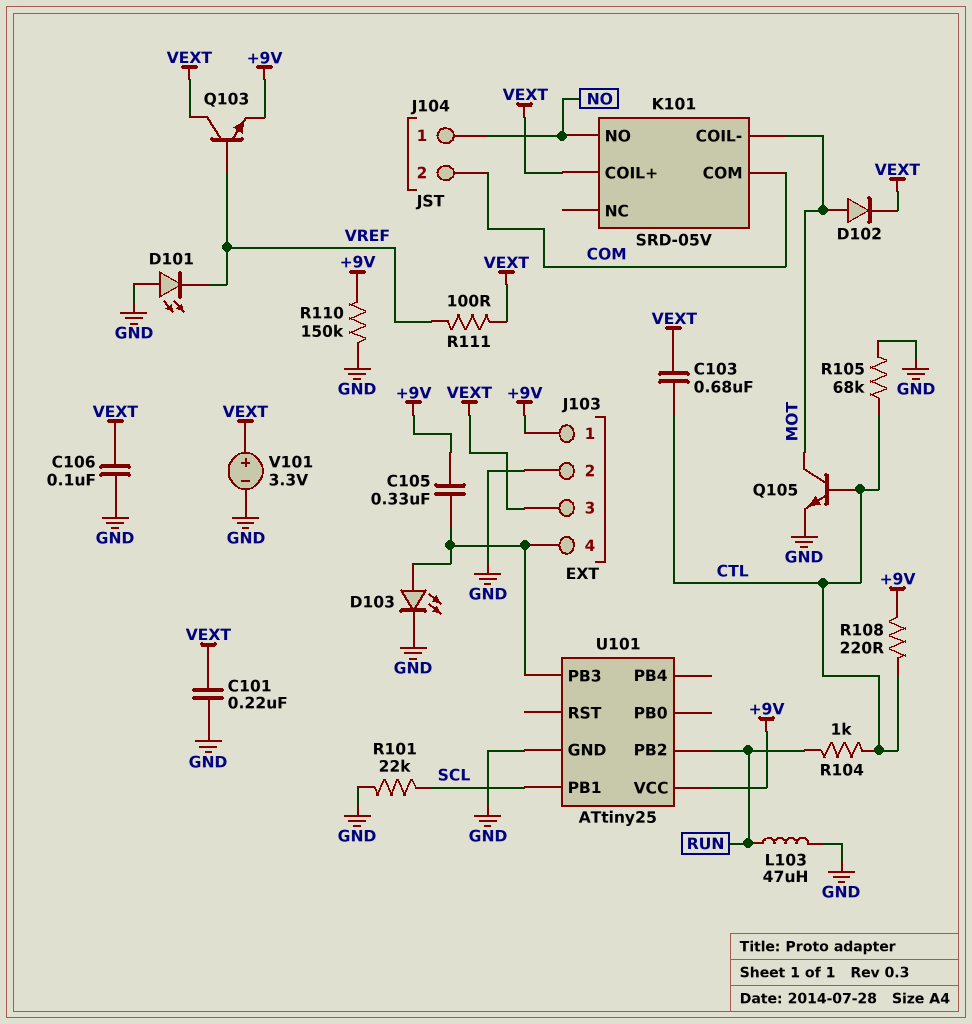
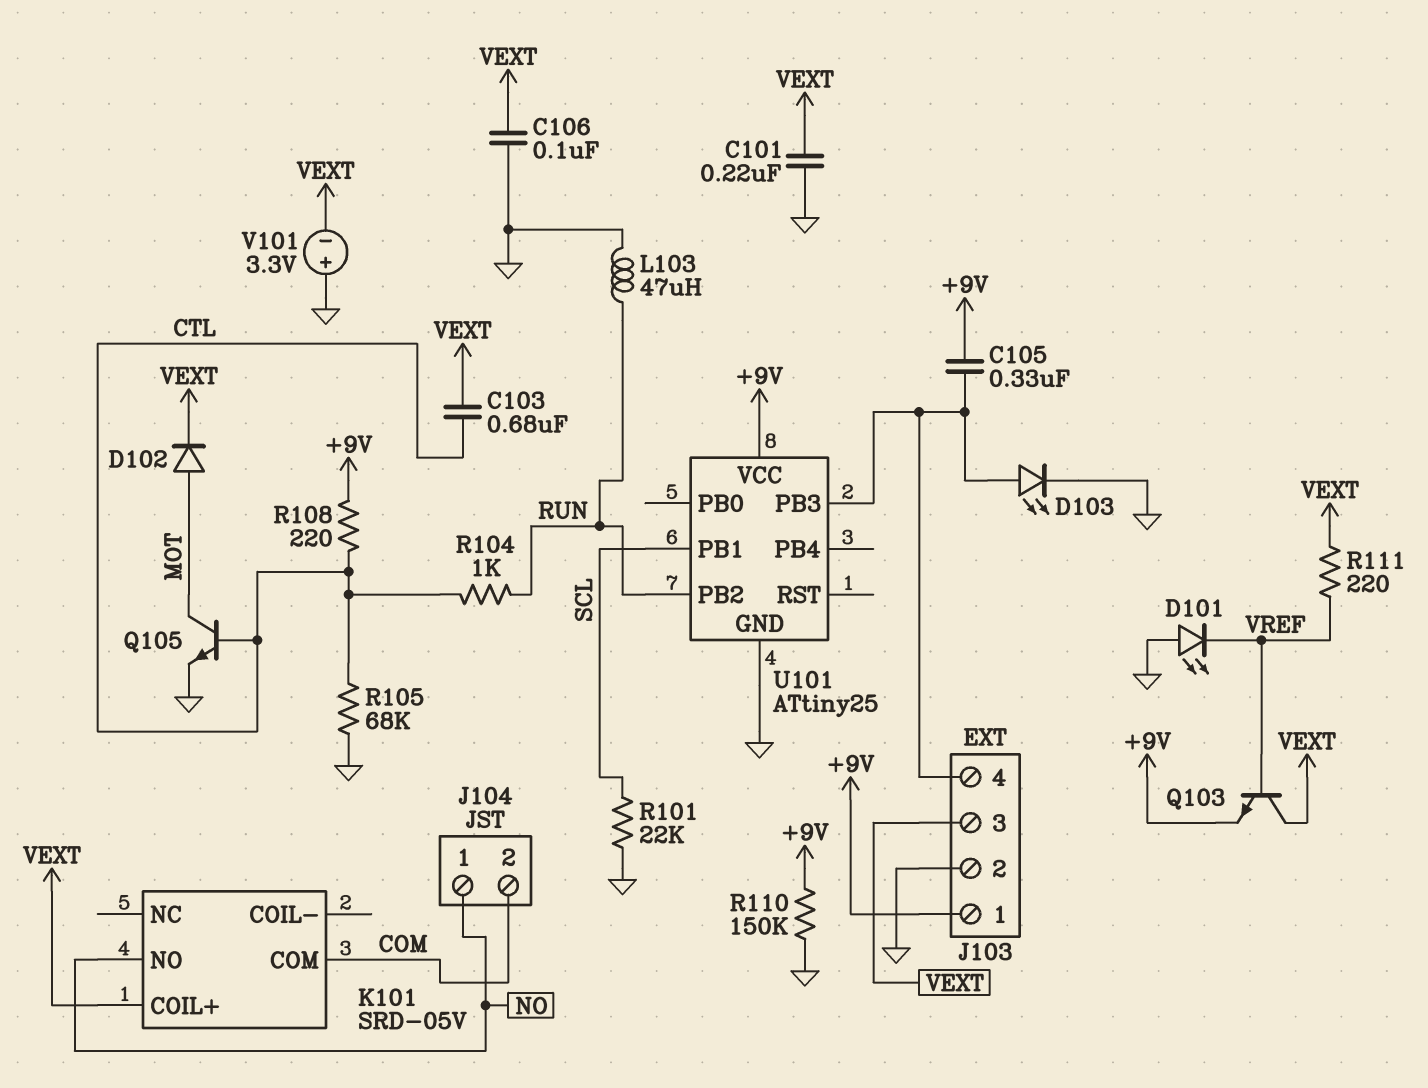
K101 pin COIL-: MOT -> none
R111: 100 (VEXT, VREF) -> 220 (VEXT, VREF)
V101: 3.3V (plus VEXT, minus GND) -> 3.3V (plus GND, minus VEXT)

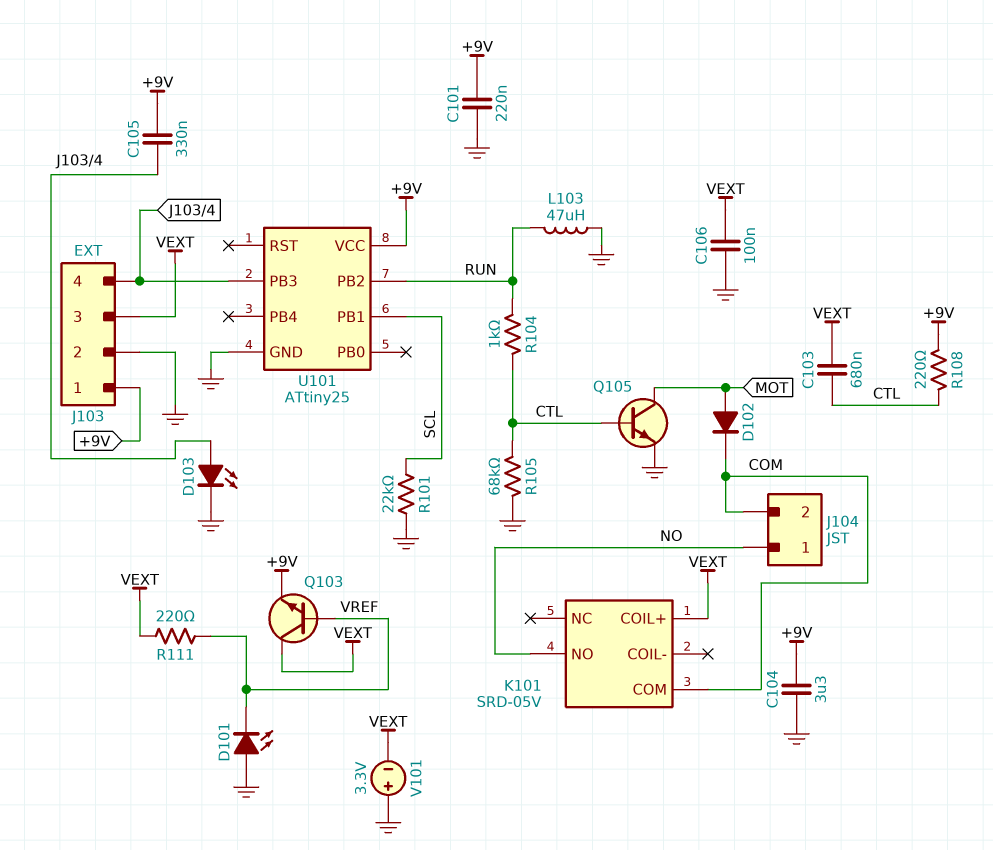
C101: 220nF (GND, VEXT) -> 220nF (+9V, GND)
C104: none -> 3.3uF (+9V, GND)
D102: diode (A MOT, K VEXT) -> diode (A MOT, K COM)
R110: 150k (+9V, GND) -> none

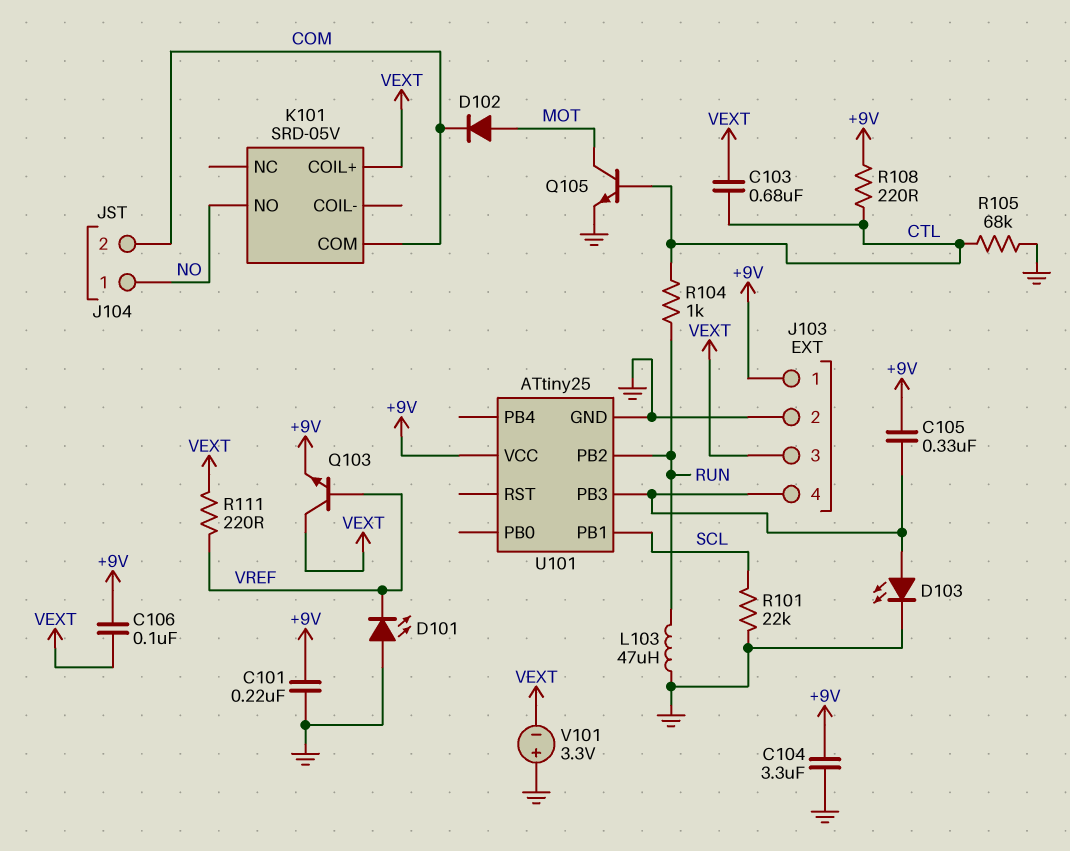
C106: 100nF (GND, VEXT) -> 100nF (+9V, VEXT)

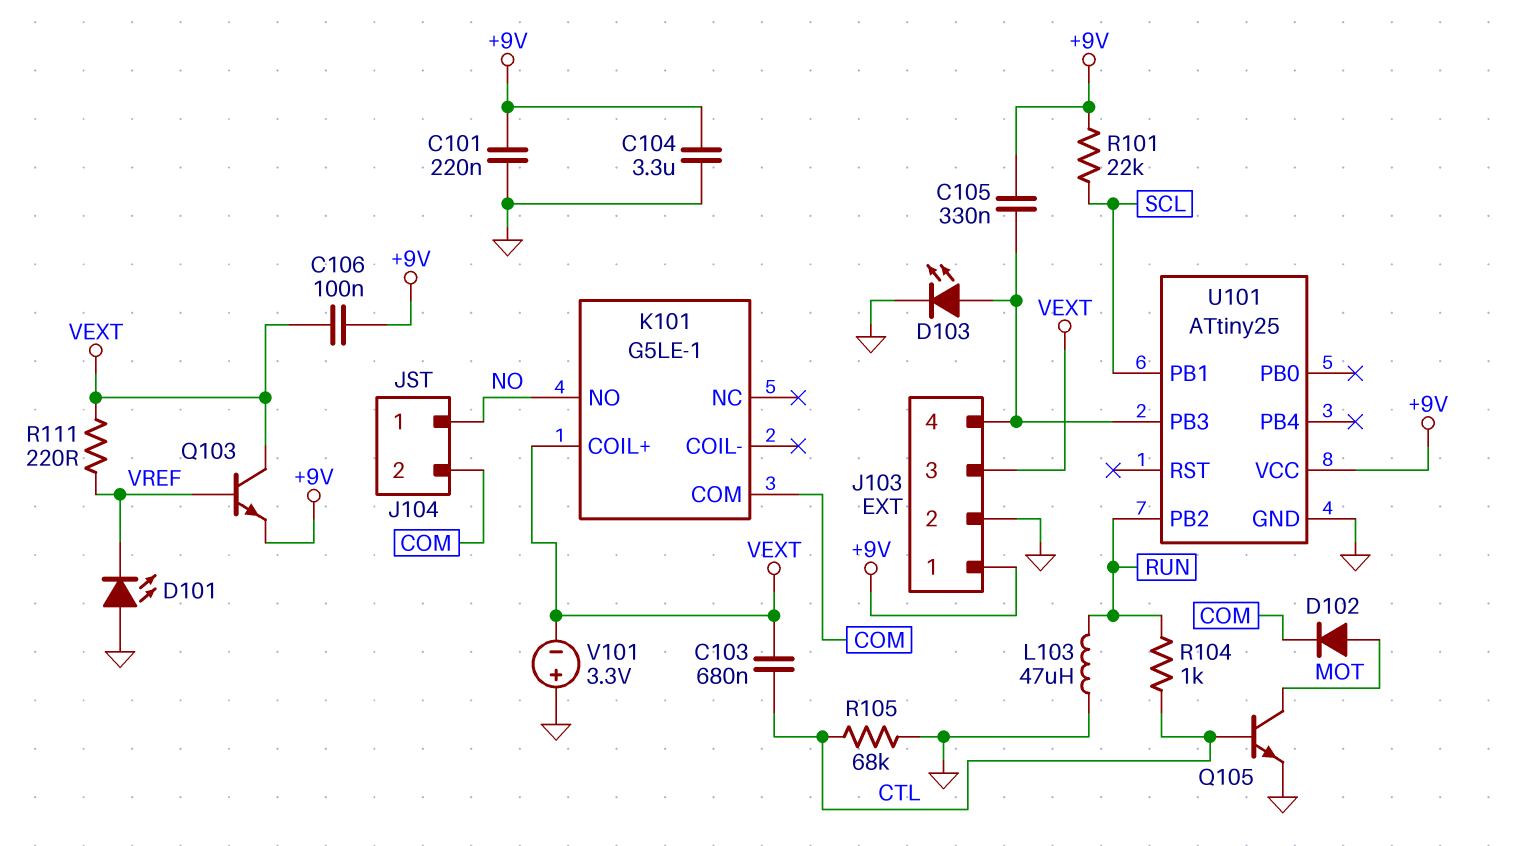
K101: SRD-05V -> G5LE-1
R101: 22k (GND, SCL) -> 22k (+9V, SCL)
R108: 220 (+9V, CTL) -> none

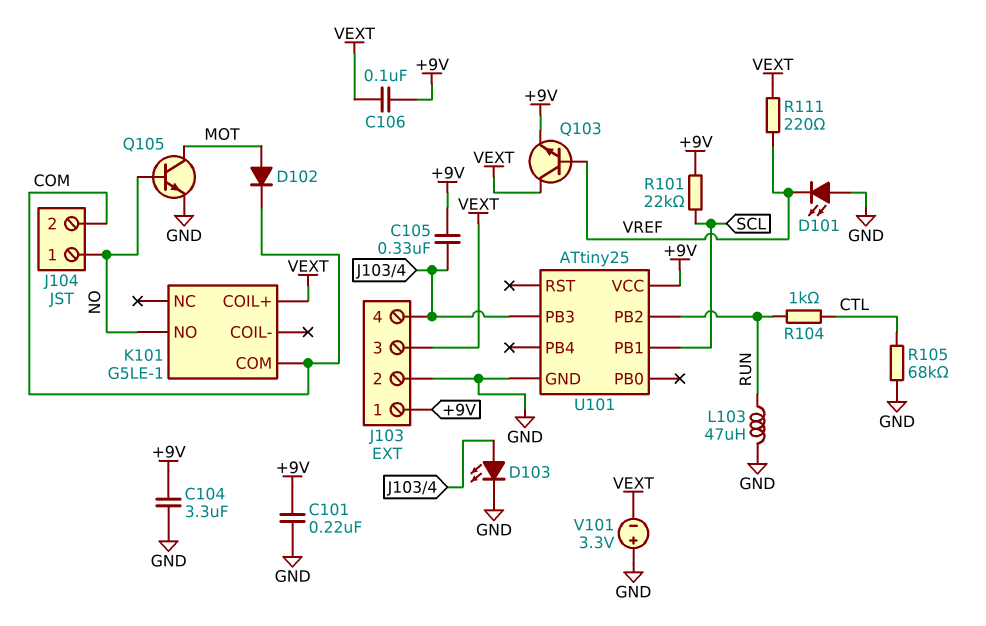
C103: 680nF (CTL, VEXT) -> none
Q105: NPN (B CTL, C MOT, E GND) -> NPN (B NO, C MOT, E GND)

